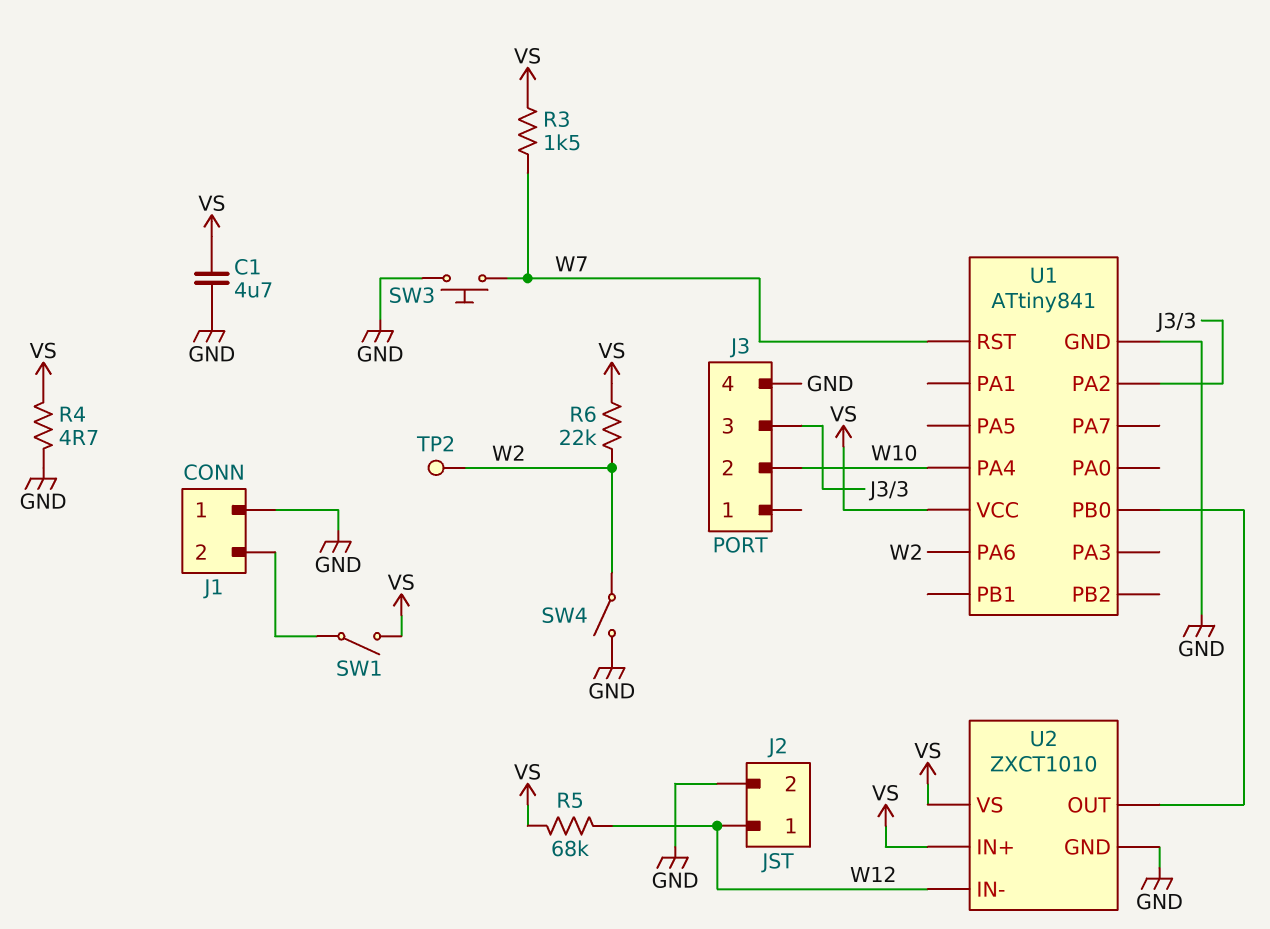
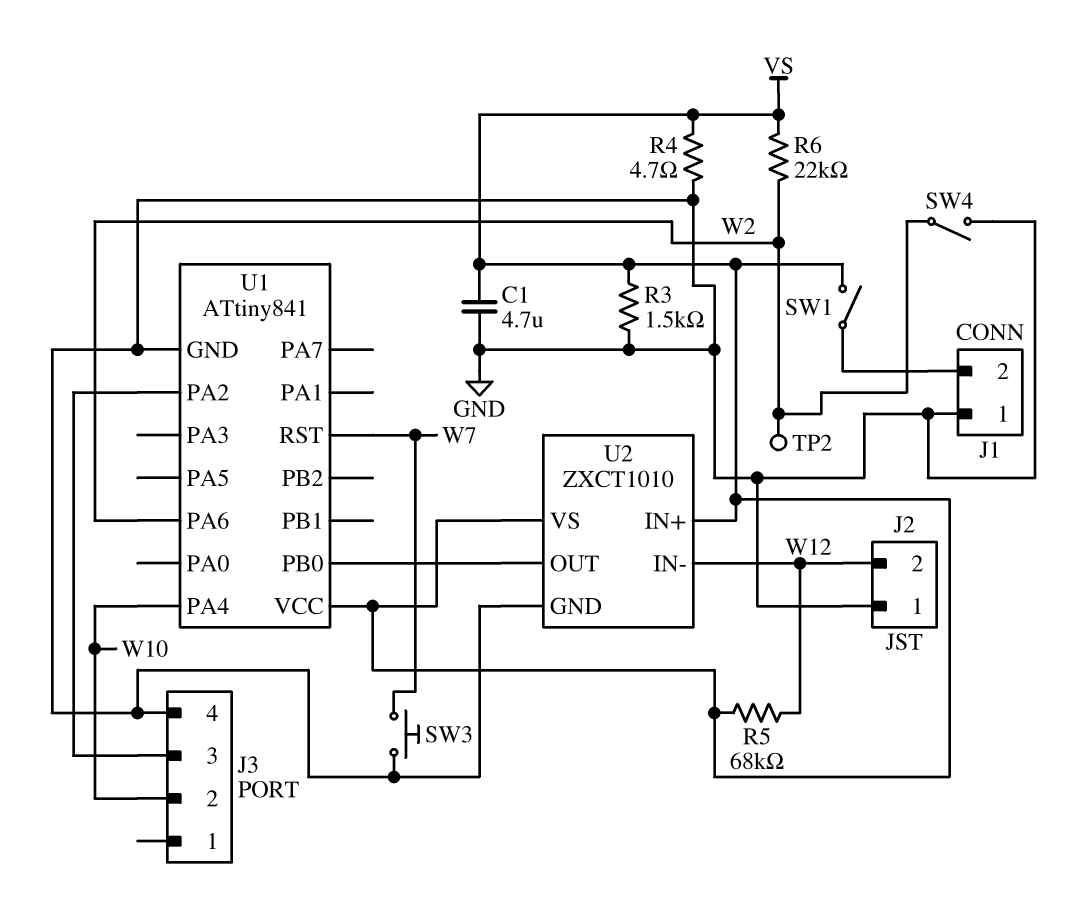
J2 pin 1: W12 -> GND
J2 pin 2: GND -> W12
R3: 1.5k (VS, W7) -> 1.5k (GND, VS)

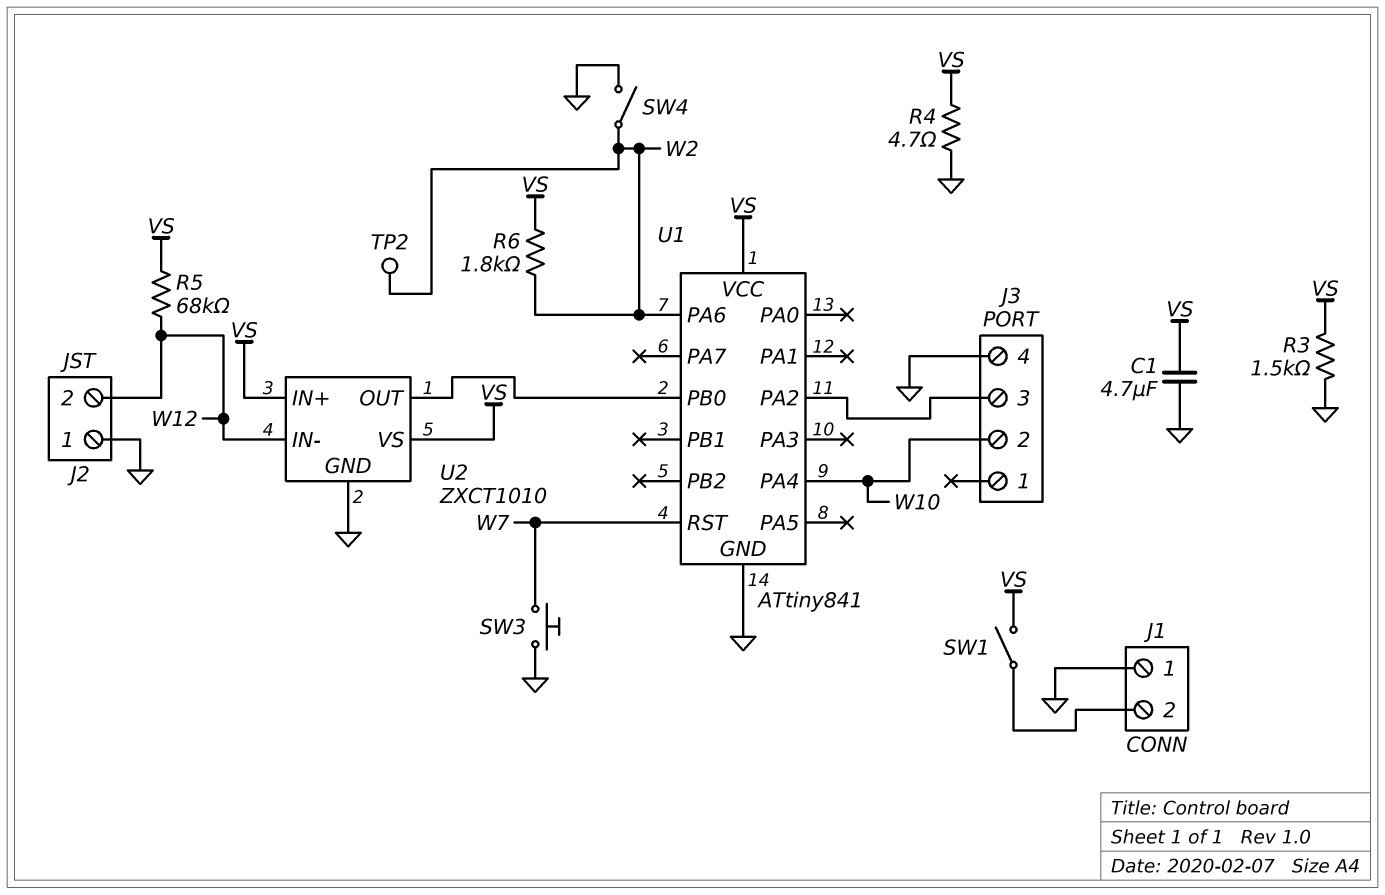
R6: 22k (VS, W2) -> 1.8k (VS, W2)

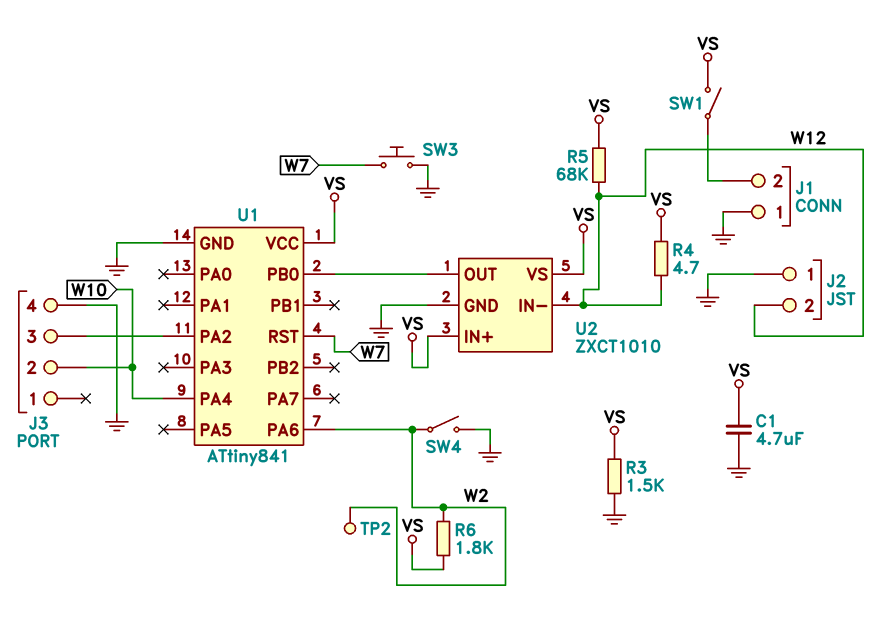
R4: 4.7 (GND, VS) -> 4.7 (VS, W12)

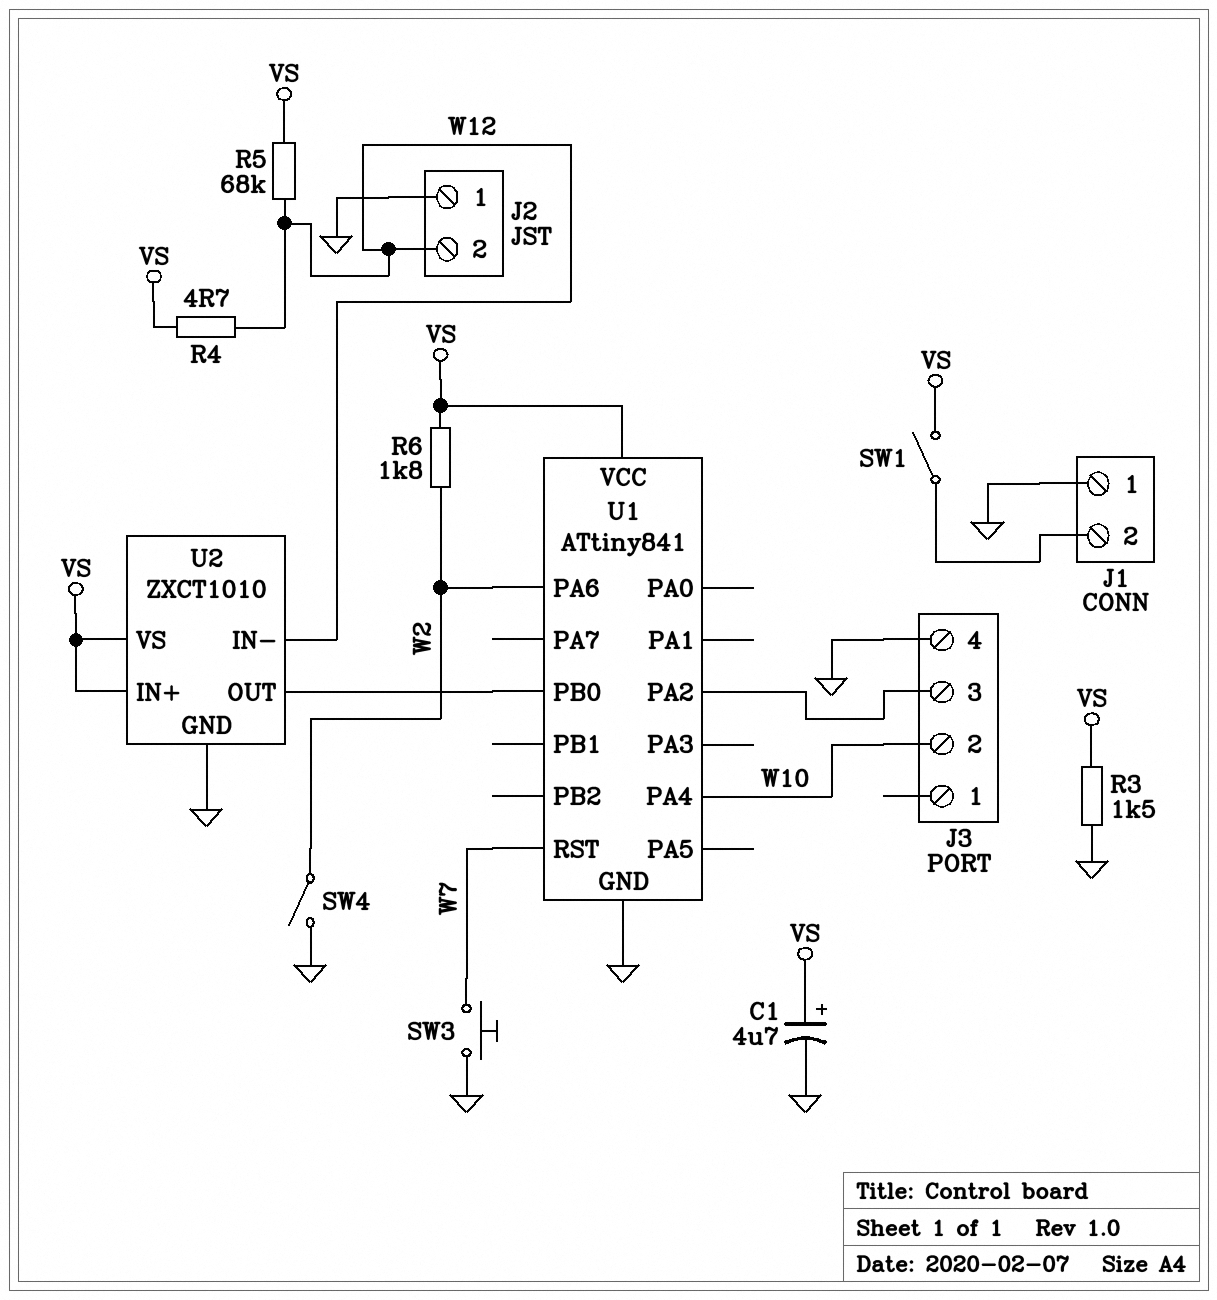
C1: 4.7uF (GND, VS) -> 4.7uF (plus VS, minus GND)
TP2: test point (W2) -> none

